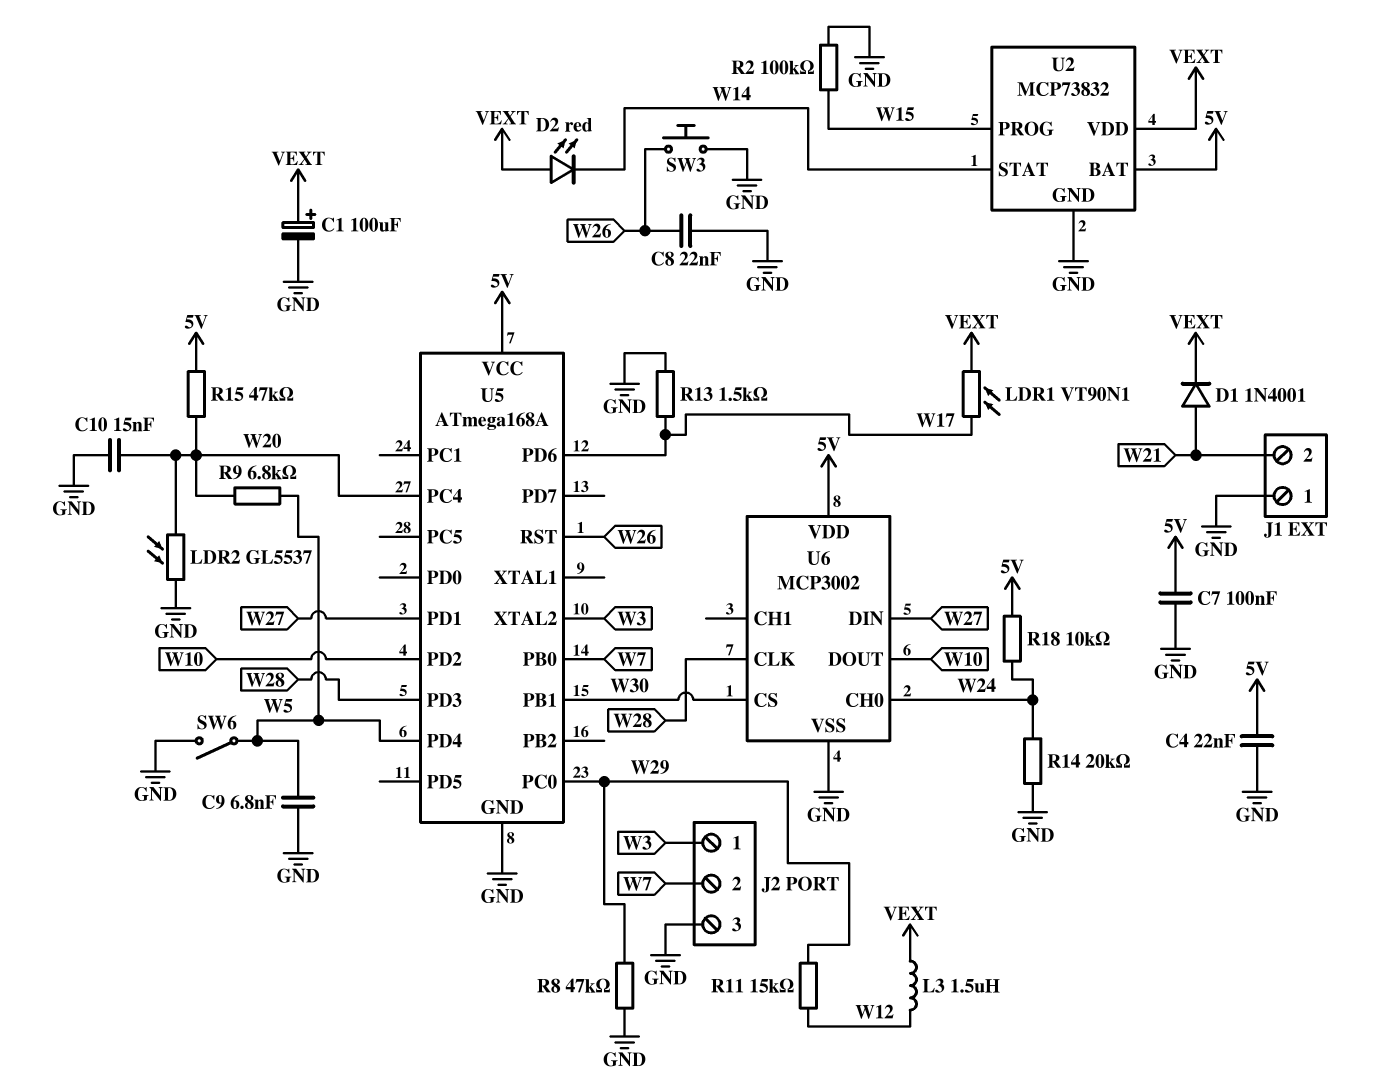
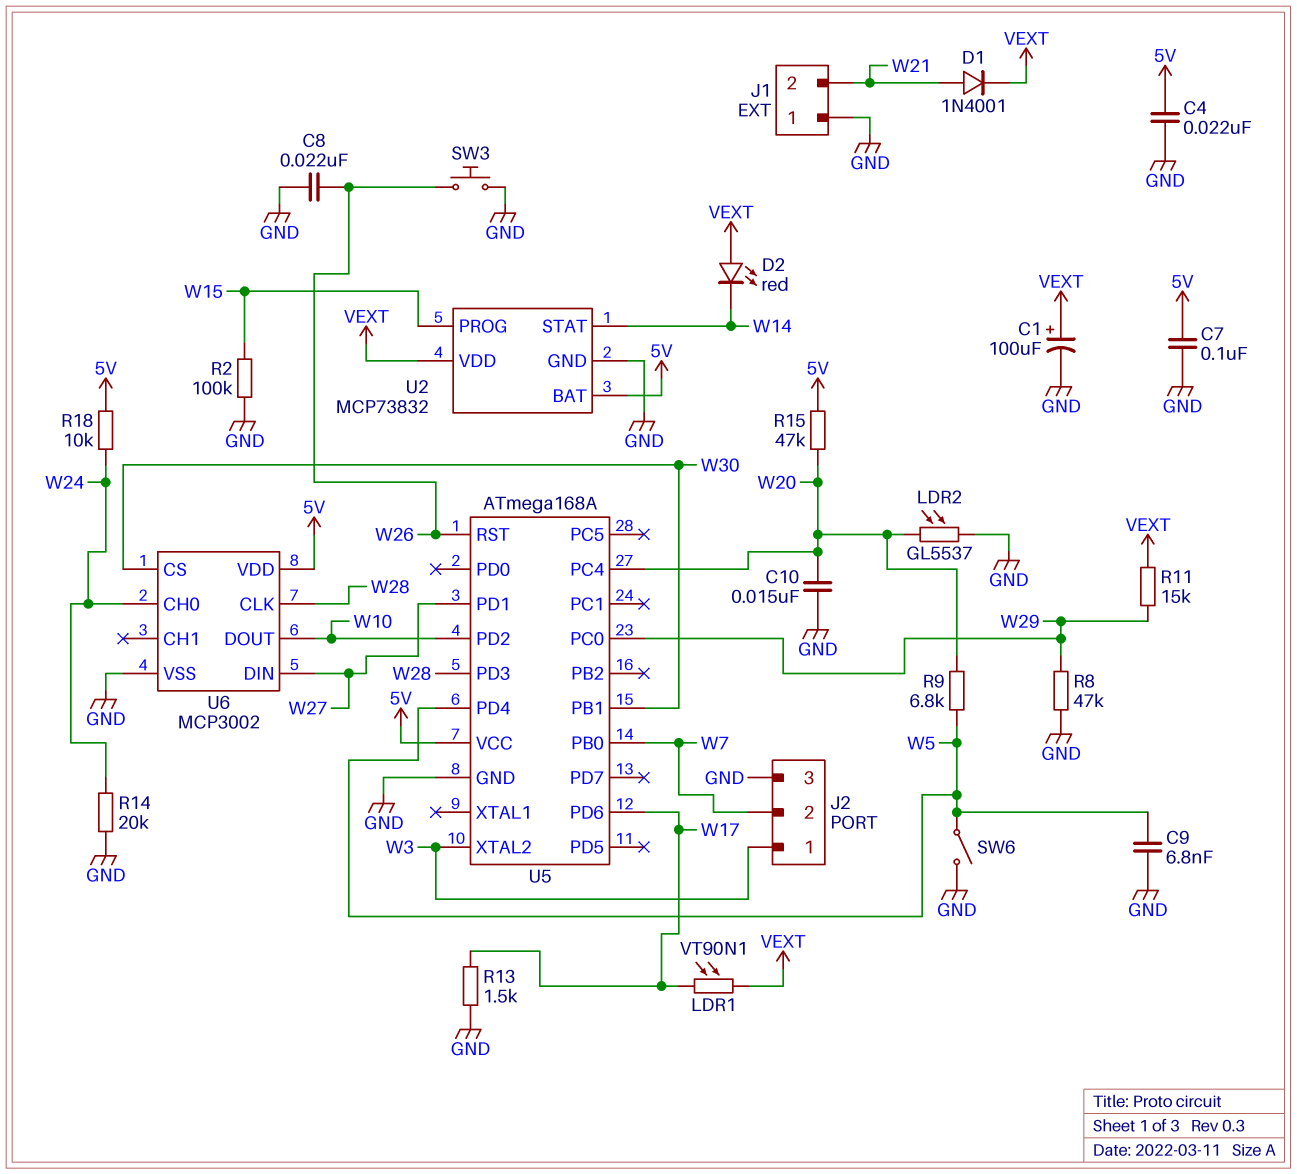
L3: 1.5uH (VEXT, W12) -> none
R11: 15k (W12, W29) -> 15k (VEXT, W29)

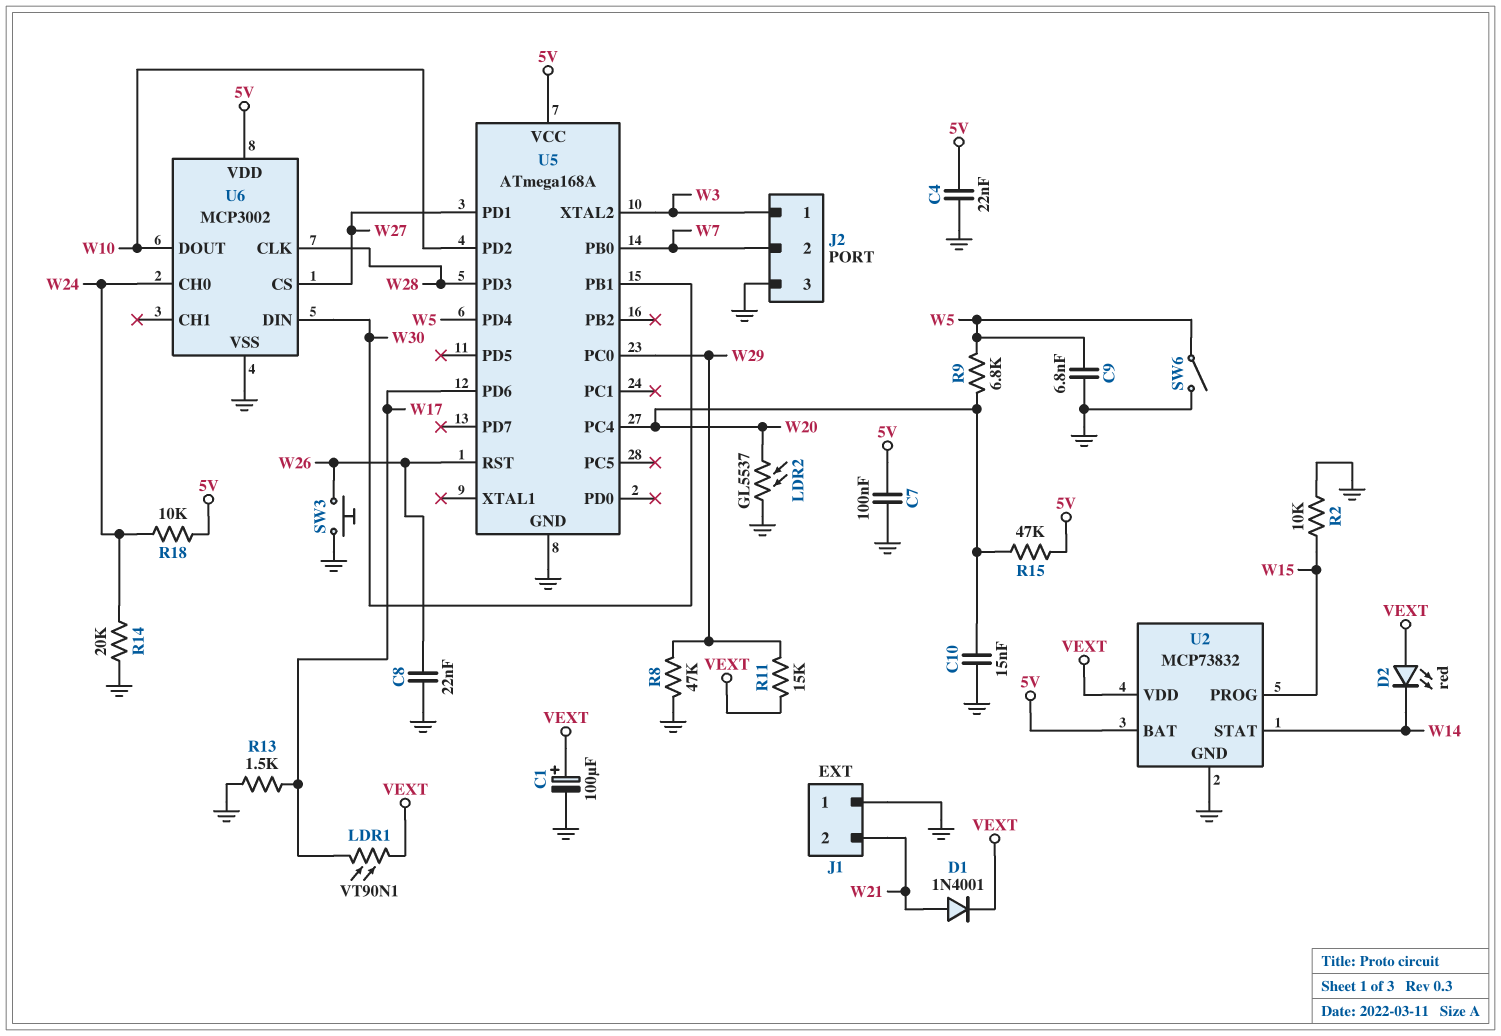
R2: 100k (GND, W15) -> 10k (GND, W15)
U6 pin CS: W30 -> W27
U6 pin DIN: W27 -> W30

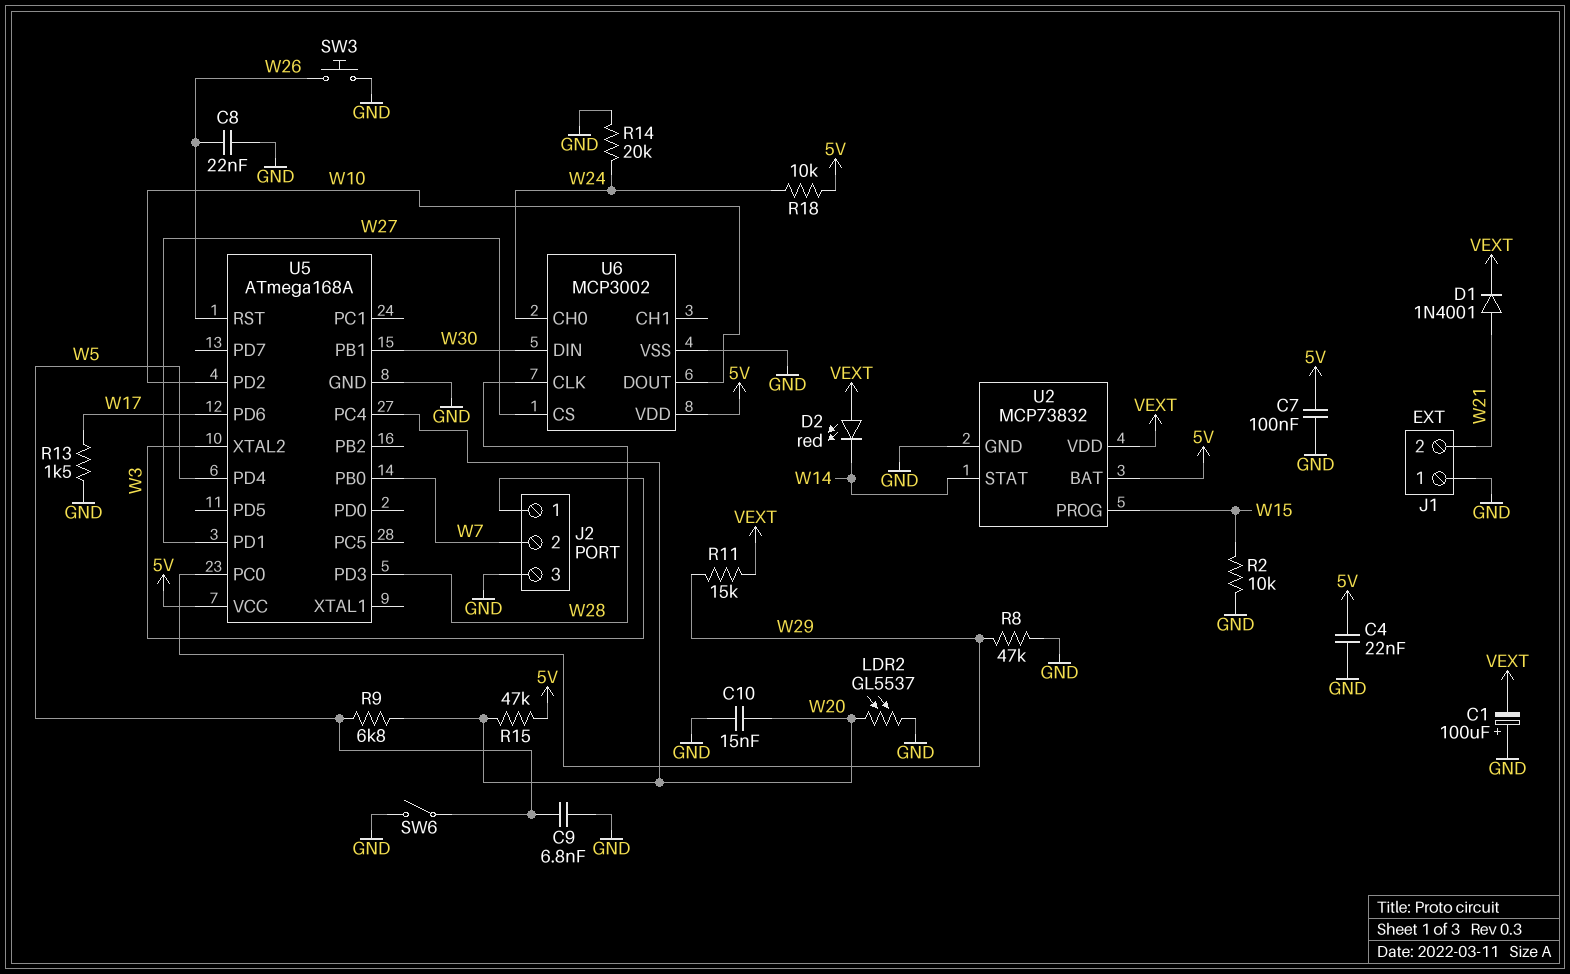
C1: 100uF (plus VEXT, minus GND) -> 100uF (plus GND, minus VEXT)
LDR1: VT90N1 (VEXT, W17) -> none

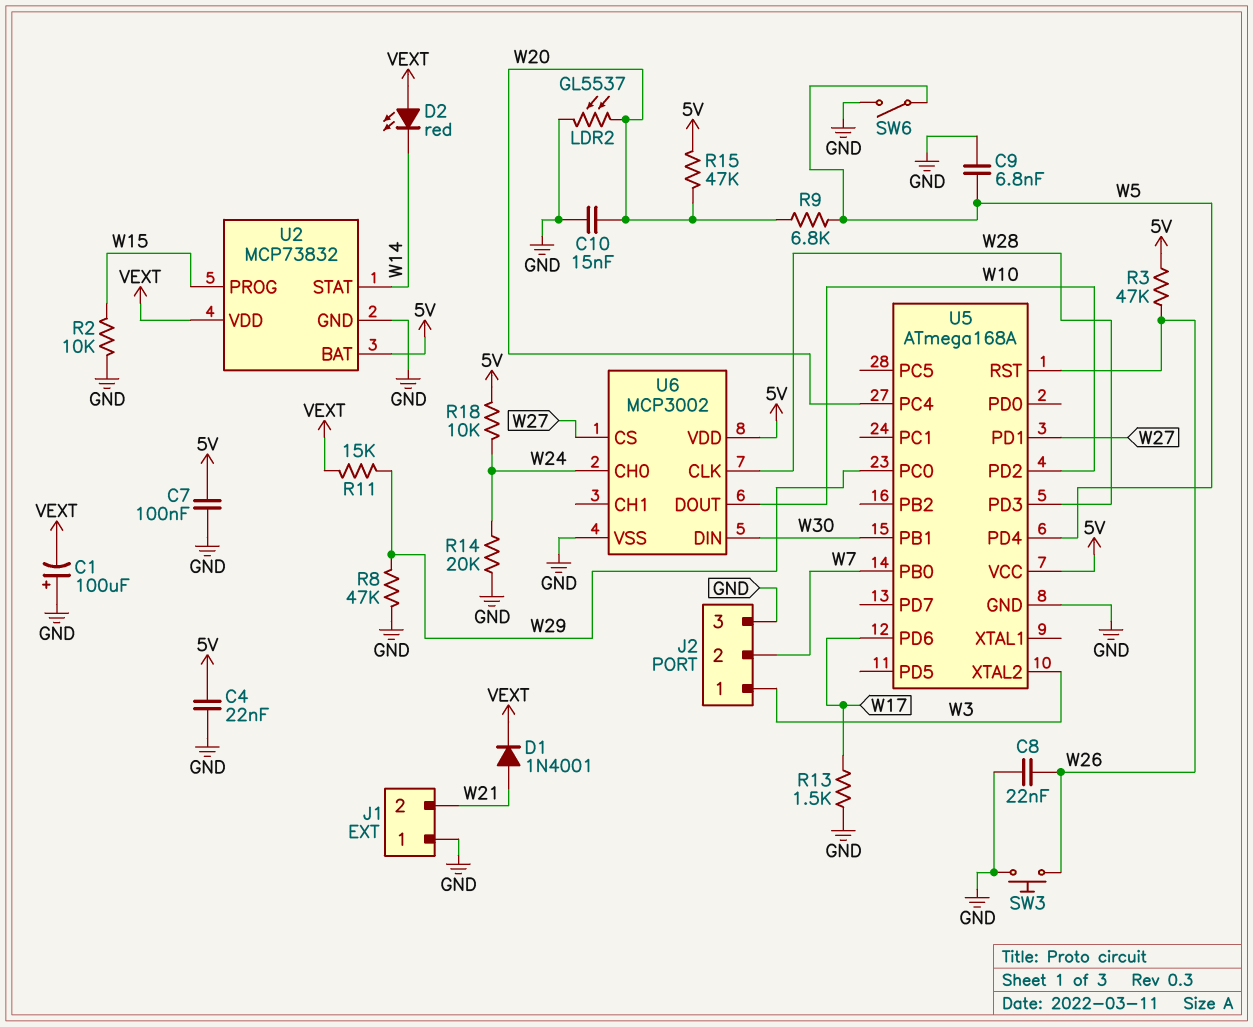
R3: none -> 47k (5V, W26)

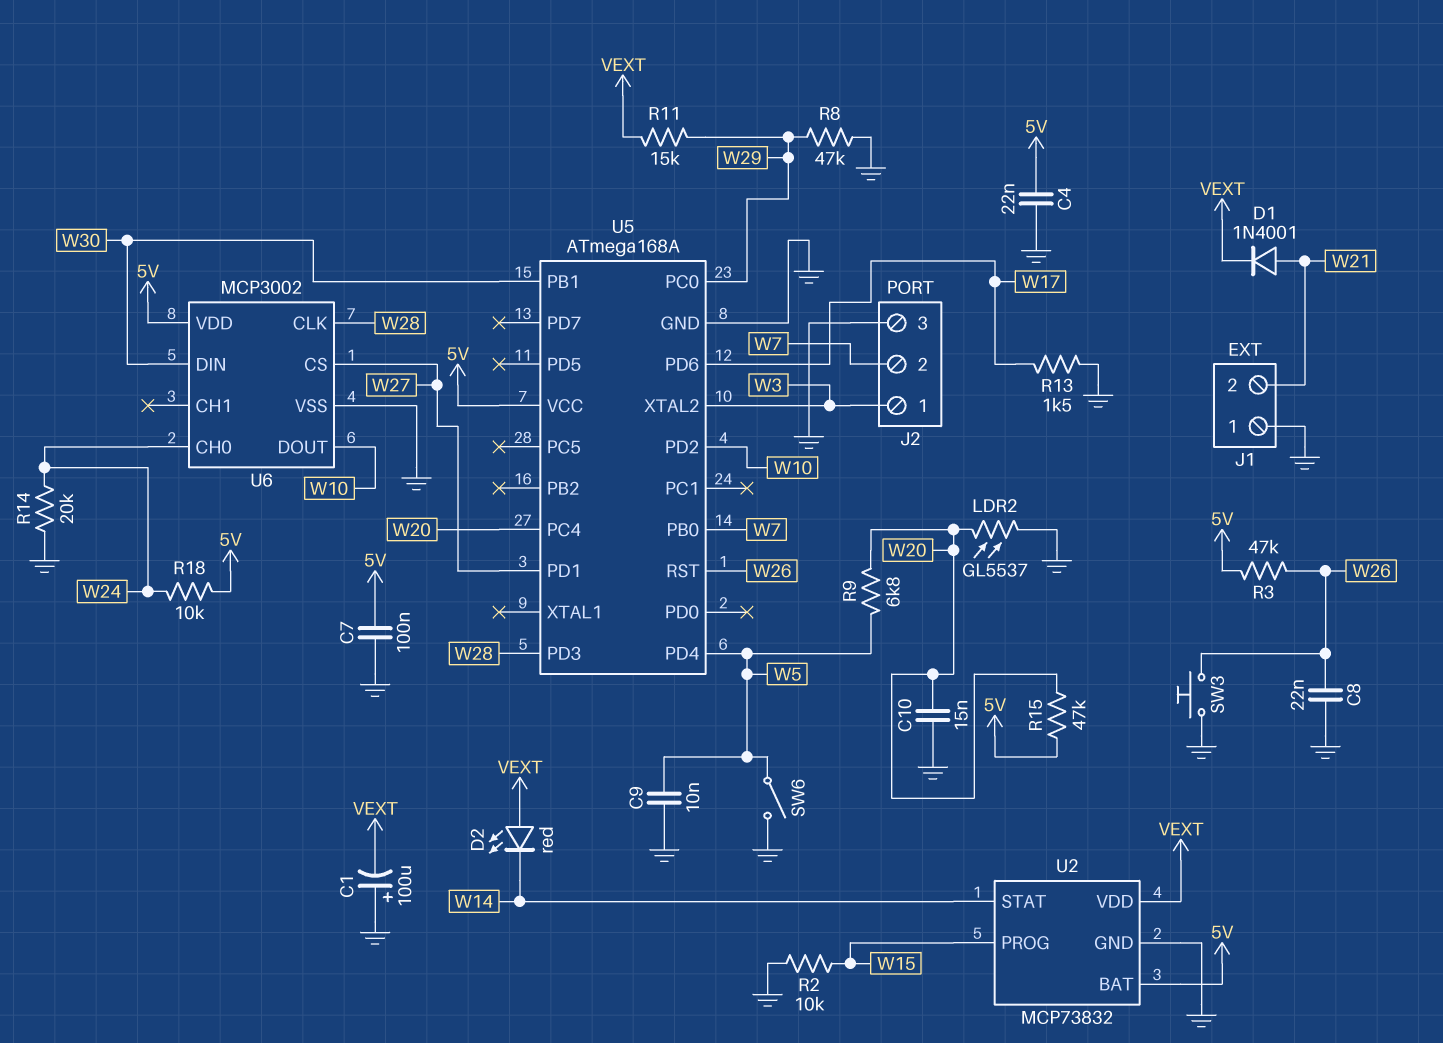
C9: 6.8nF (GND, W5) -> 10nF (GND, W5)

